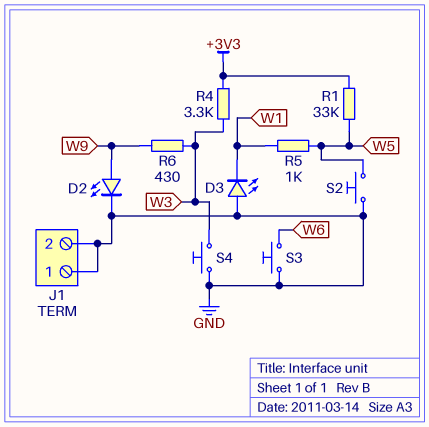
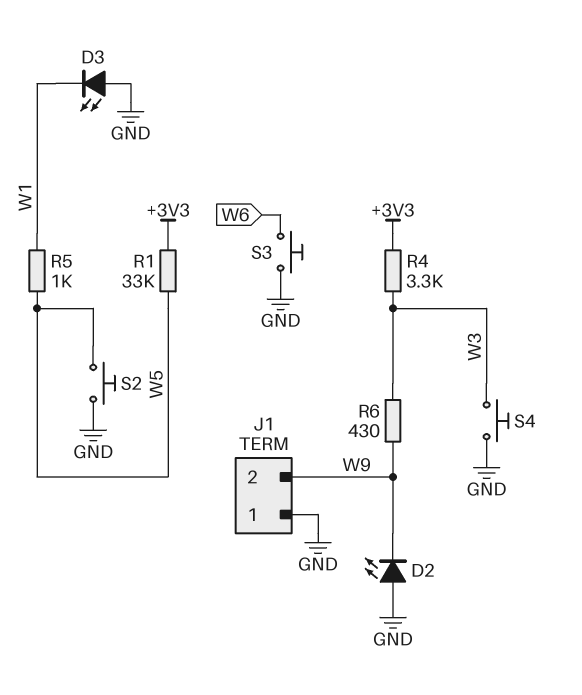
D2: LED (A W9, K GND) -> LED (A GND, K W9)
J1 pin 2: GND -> W9

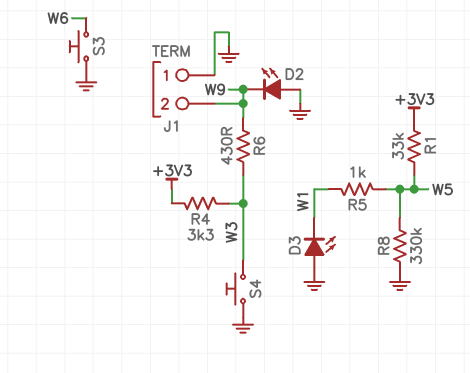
R8: none -> 330k (GND, W5)
S2: button (GND, W5) -> none

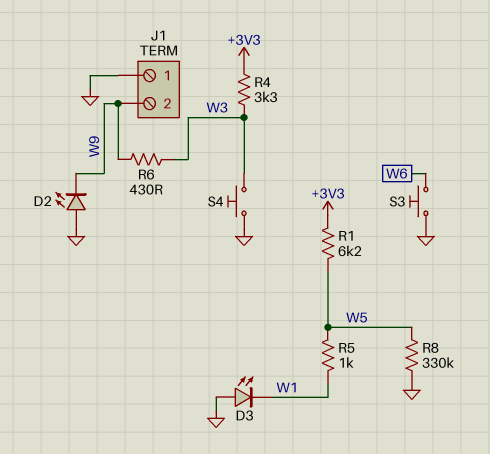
R1: 33k (+3V3, W5) -> 6.2k (+3V3, W5)

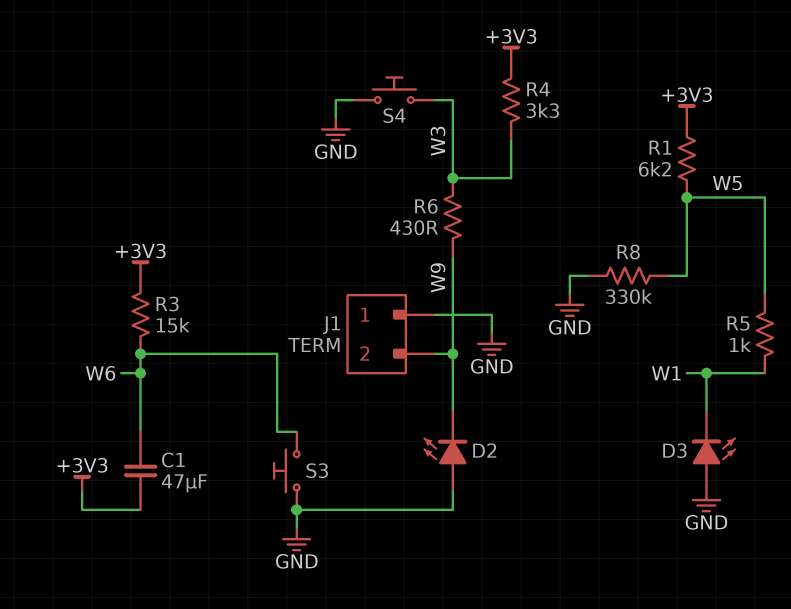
C1: none -> 47uF (+3V3, W6)
R3: none -> 15k (+3V3, W6)

